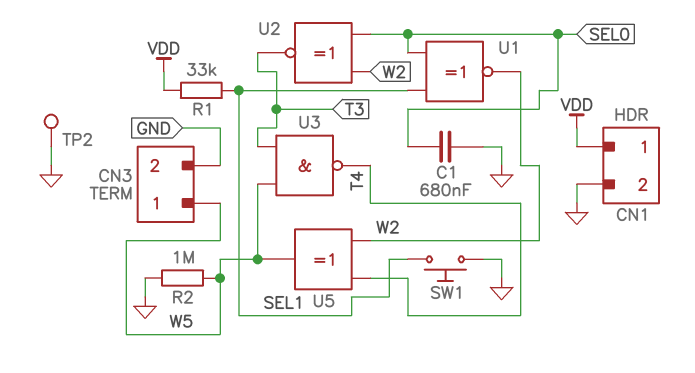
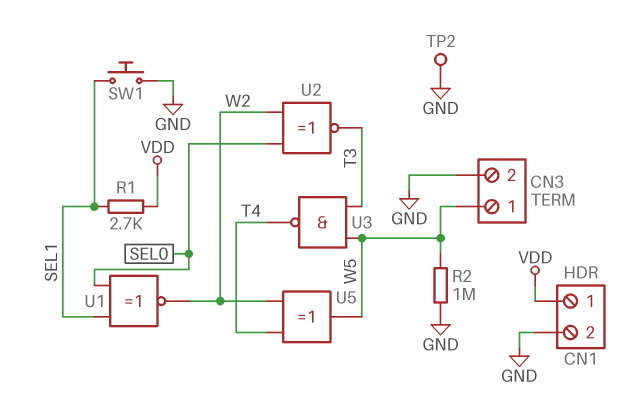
C1: 680nF (GND, SEL0) -> none
R1: 33k (SEL1, VDD) -> 2.7k (SEL1, VDD)

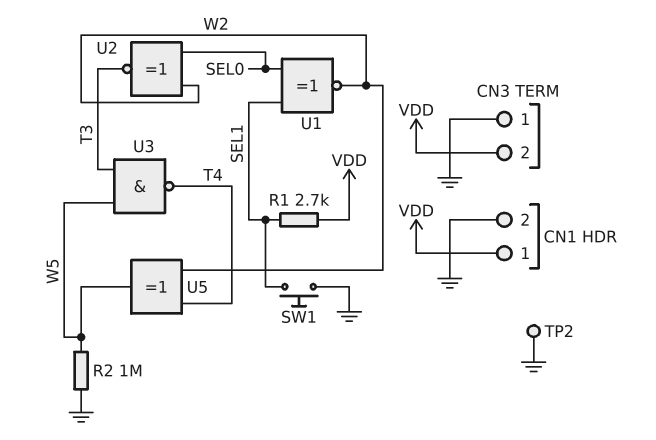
CN3 pin 1: W5 -> GND
CN3 pin 2: GND -> VDD

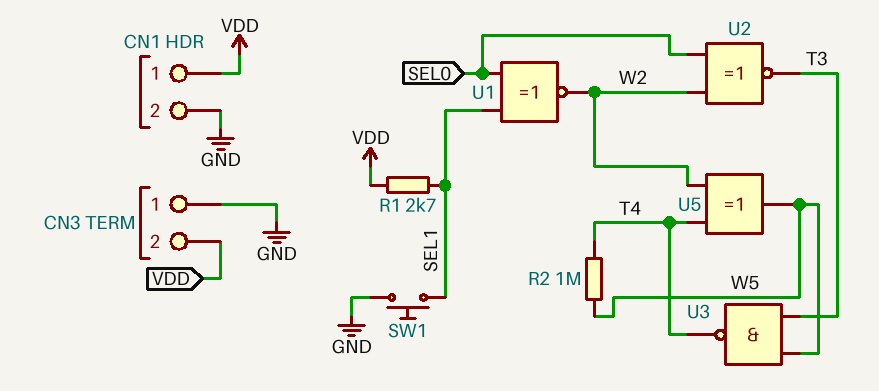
R2: 1M (GND, W5) -> 1M (T4, W5)
TP2: test point (GND) -> none

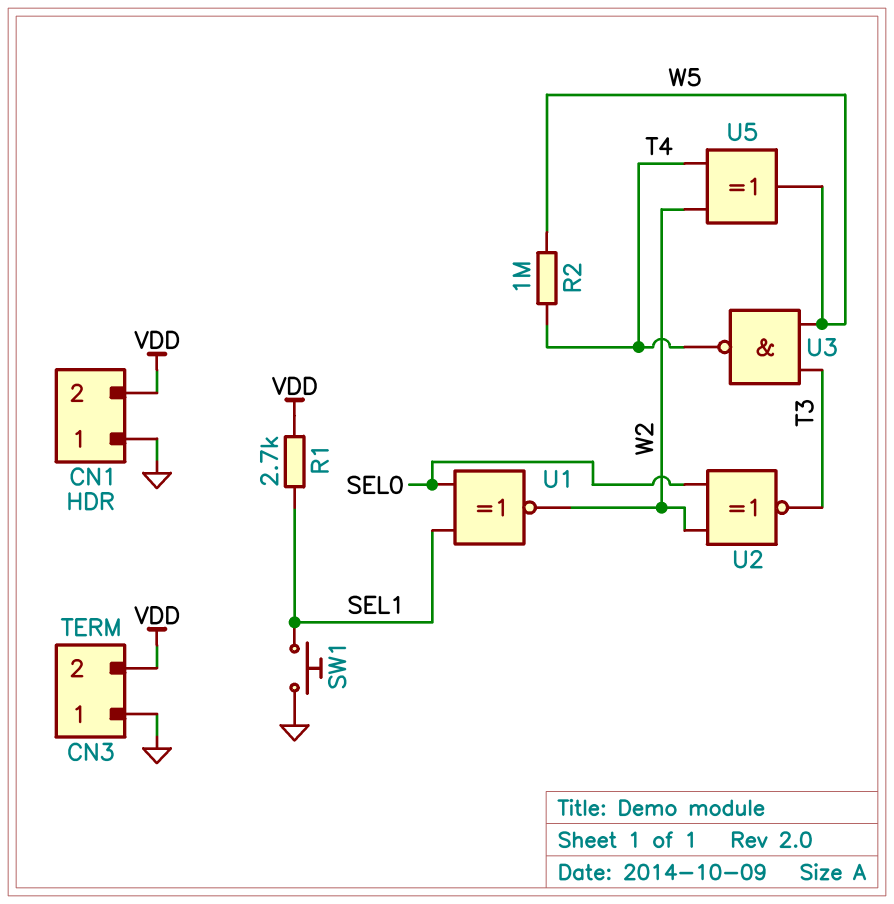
CN1 pin 1: VDD -> GND
CN1 pin 2: GND -> VDD

